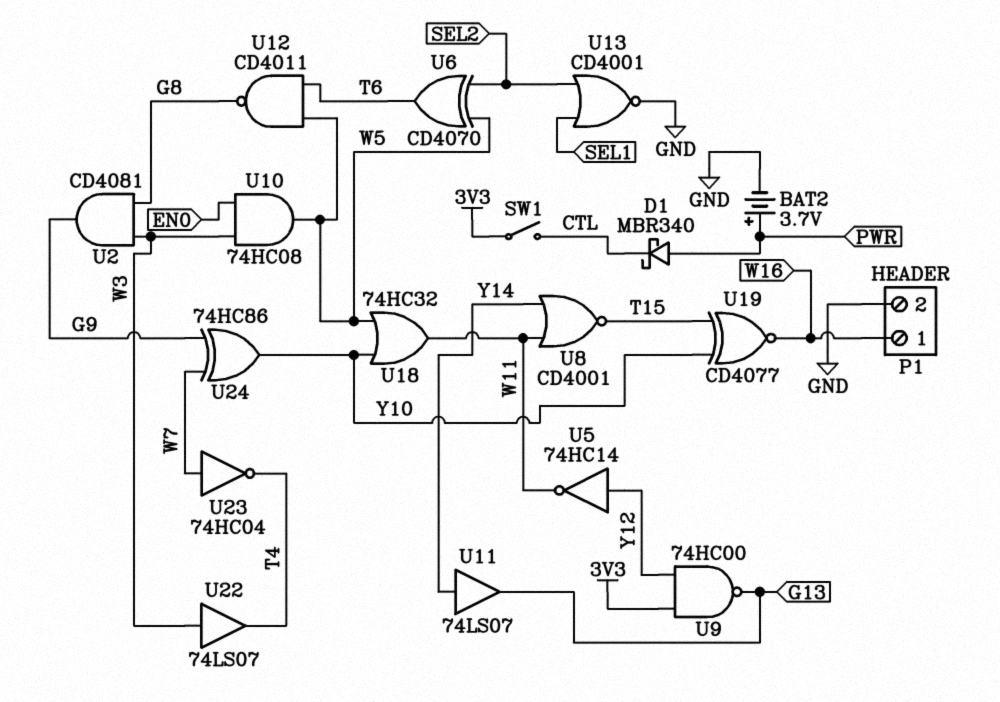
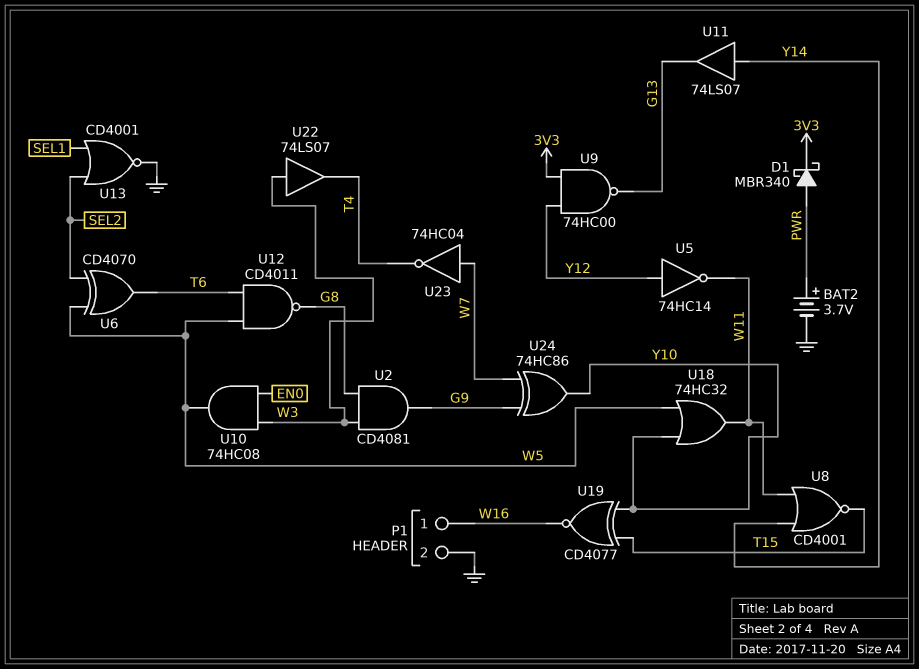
D1: schottky MBR340 (A PWR, K CTL) -> schottky MBR340 (A PWR, K 3V3)
SW1: switch (3V3, CTL) -> none

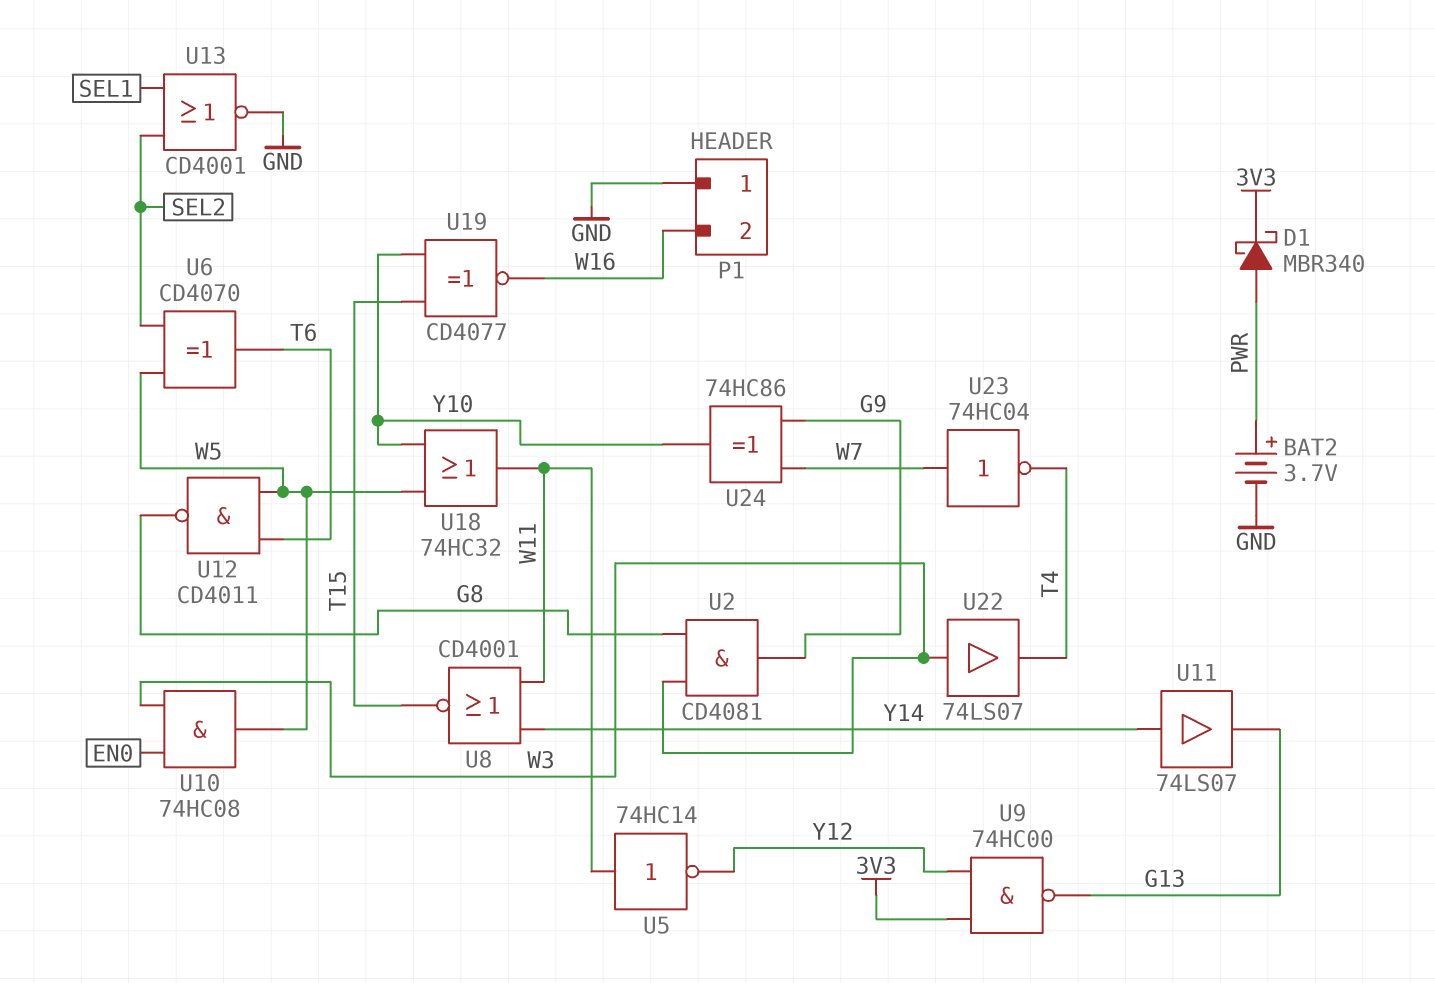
P1 pin 1: W16 -> GND
P1 pin 2: GND -> W16
U5: NOT 74HC14 (in Y12, out W11) -> NOT 74HC14 (in W11, out Y12)

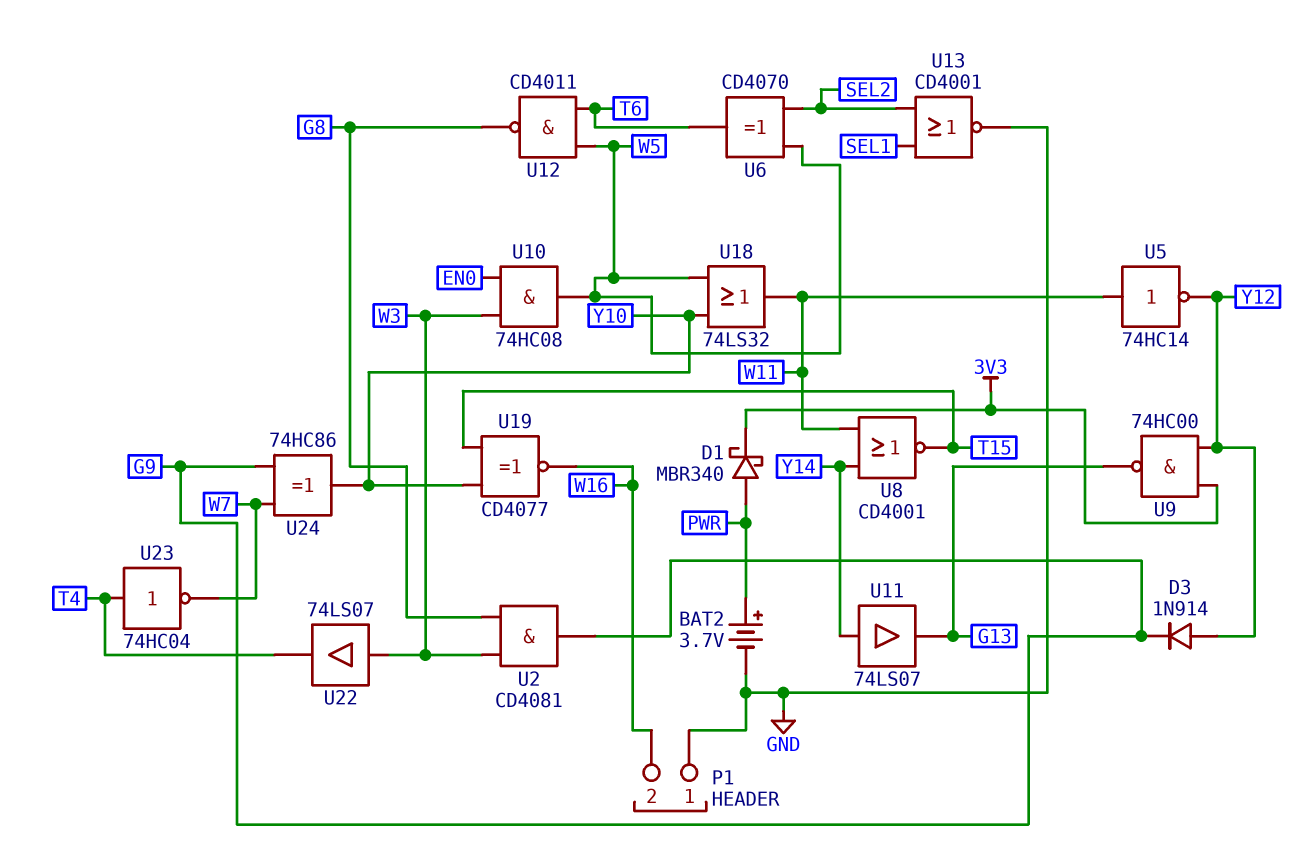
D3: none -> diode 1N914 (A Y12, K G9)
U18: OR 74HC32 (in W5, in Y10, out W11) -> OR 74LS32 (in W5, in Y10, out W11)
U23: NOT 74HC04 (in W7, out T4) -> NOT 74HC04 (in T4, out W7)

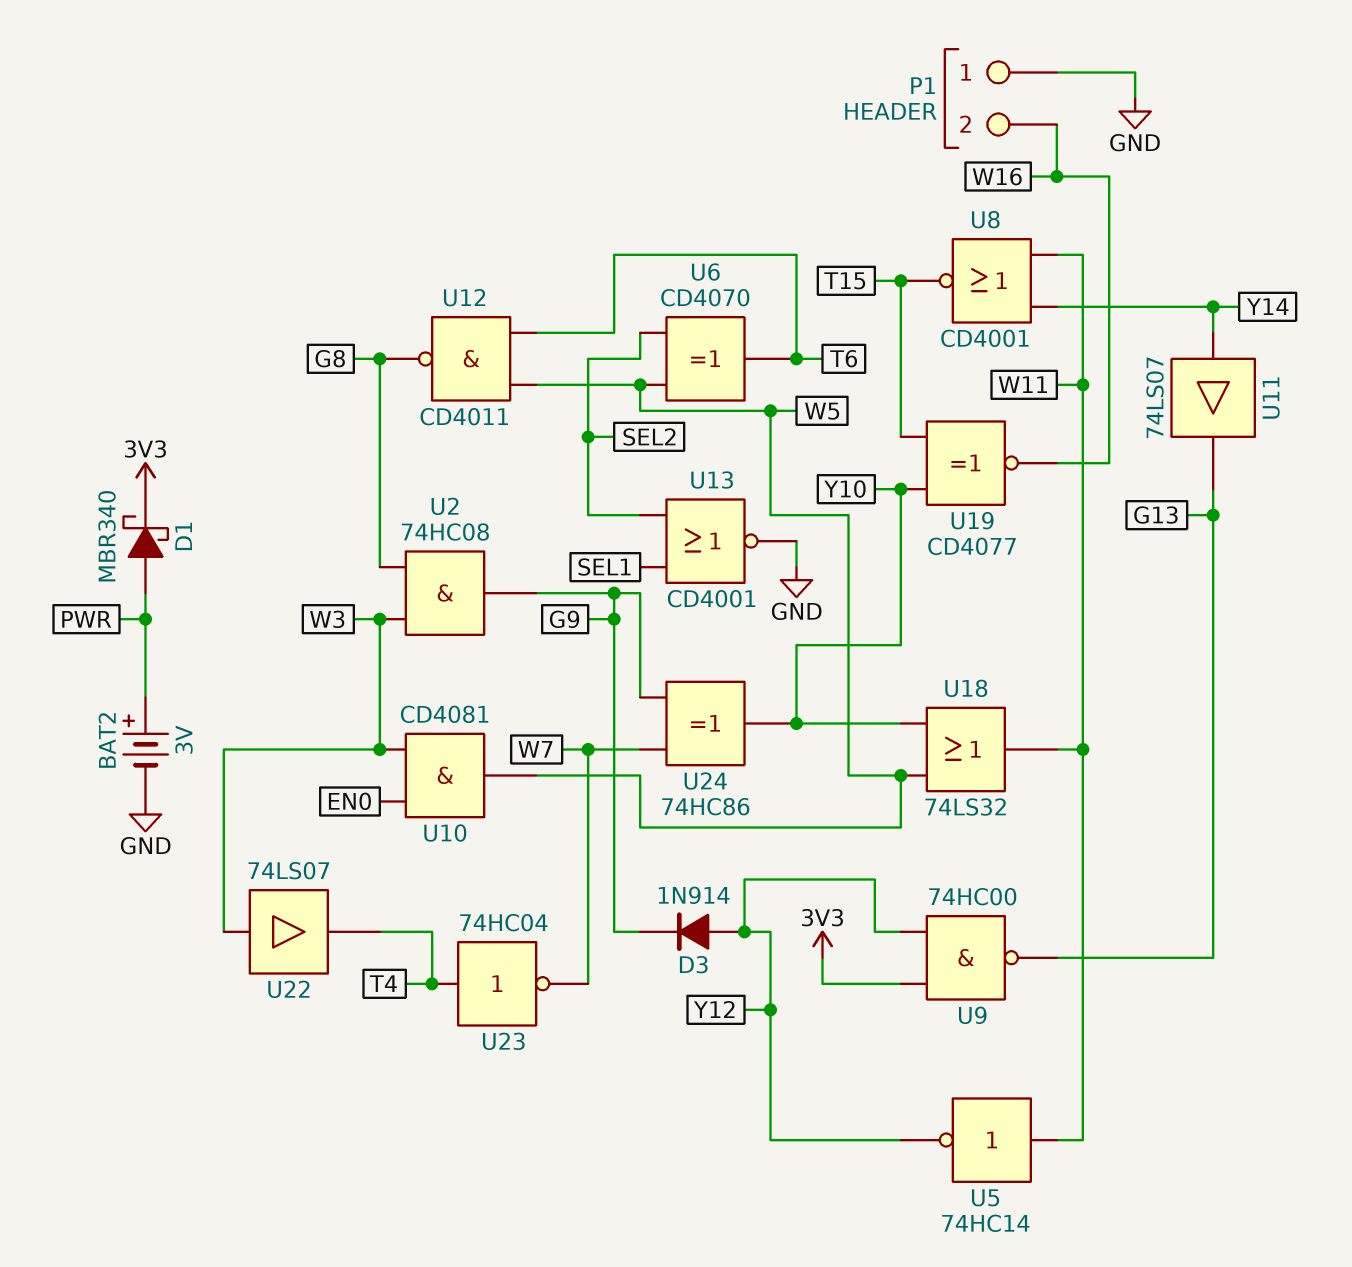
BAT2: 3.7V (plus PWR, minus GND) -> 3V (plus PWR, minus GND)
U2: AND CD4081 (in G8, in W3, out G9) -> AND 74HC08 (in G8, in W3, out G9)
U10: AND 74HC08 (in EN0, in W3, out W5) -> AND CD4081 (in EN0, in W3, out W5)

